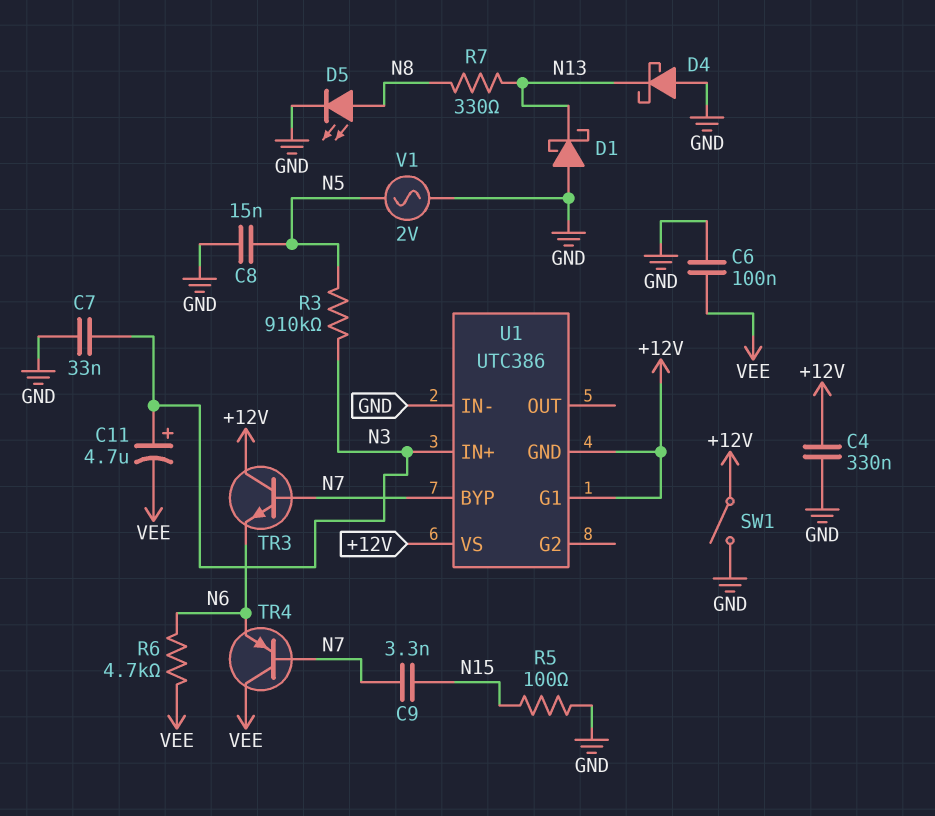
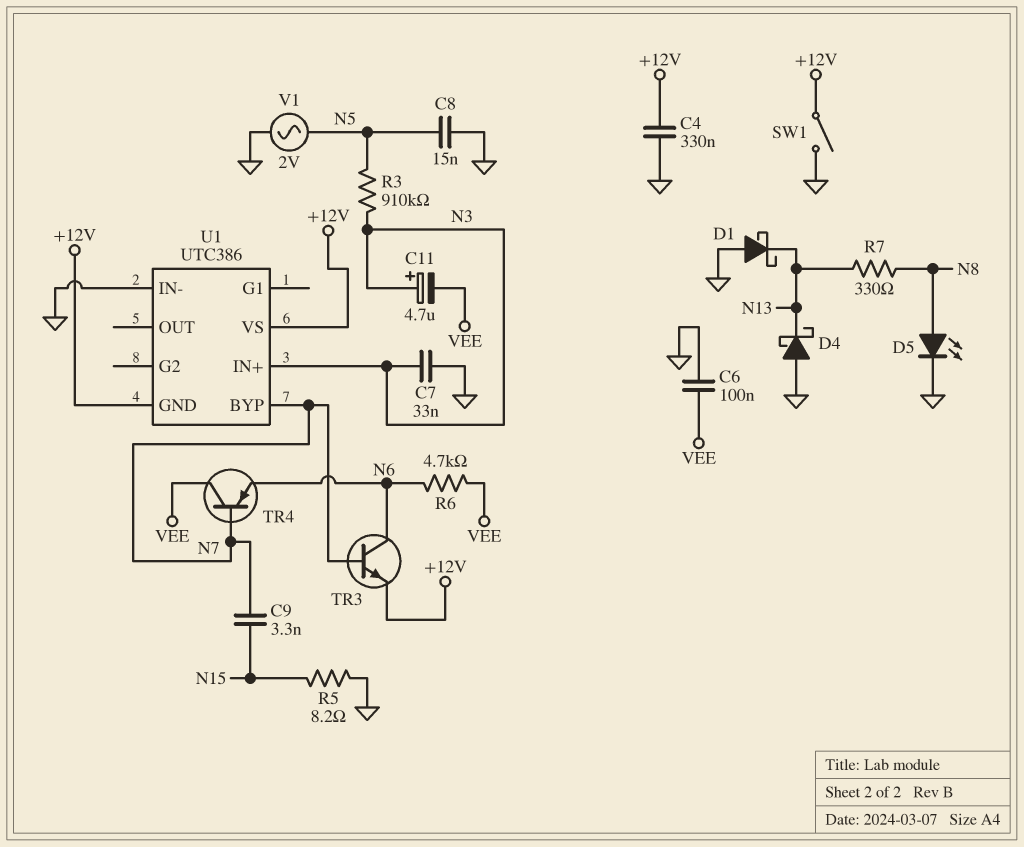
R5: 100 (GND, N15) -> 8.2 (GND, N15)
TR3: NPN (B N7, C +12V, E N6) -> NPN (B N7, C N6, E +12V)
U1 pin G1: +12V -> none

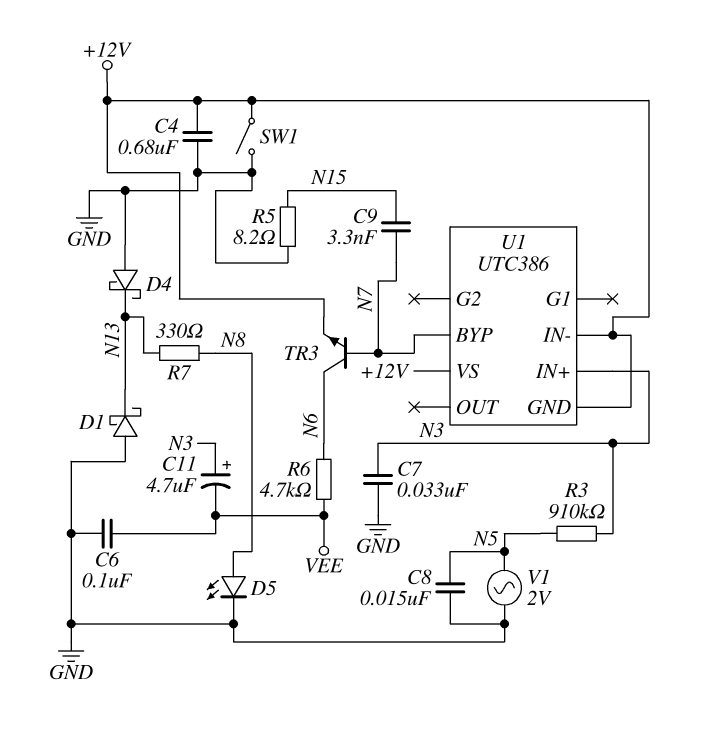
C4: 330nF (+12V, GND) -> 680nF (+12V, GND)
TR4: PNP (B N7, C VEE, E N6) -> none
U1 pin IN-: GND -> +12V

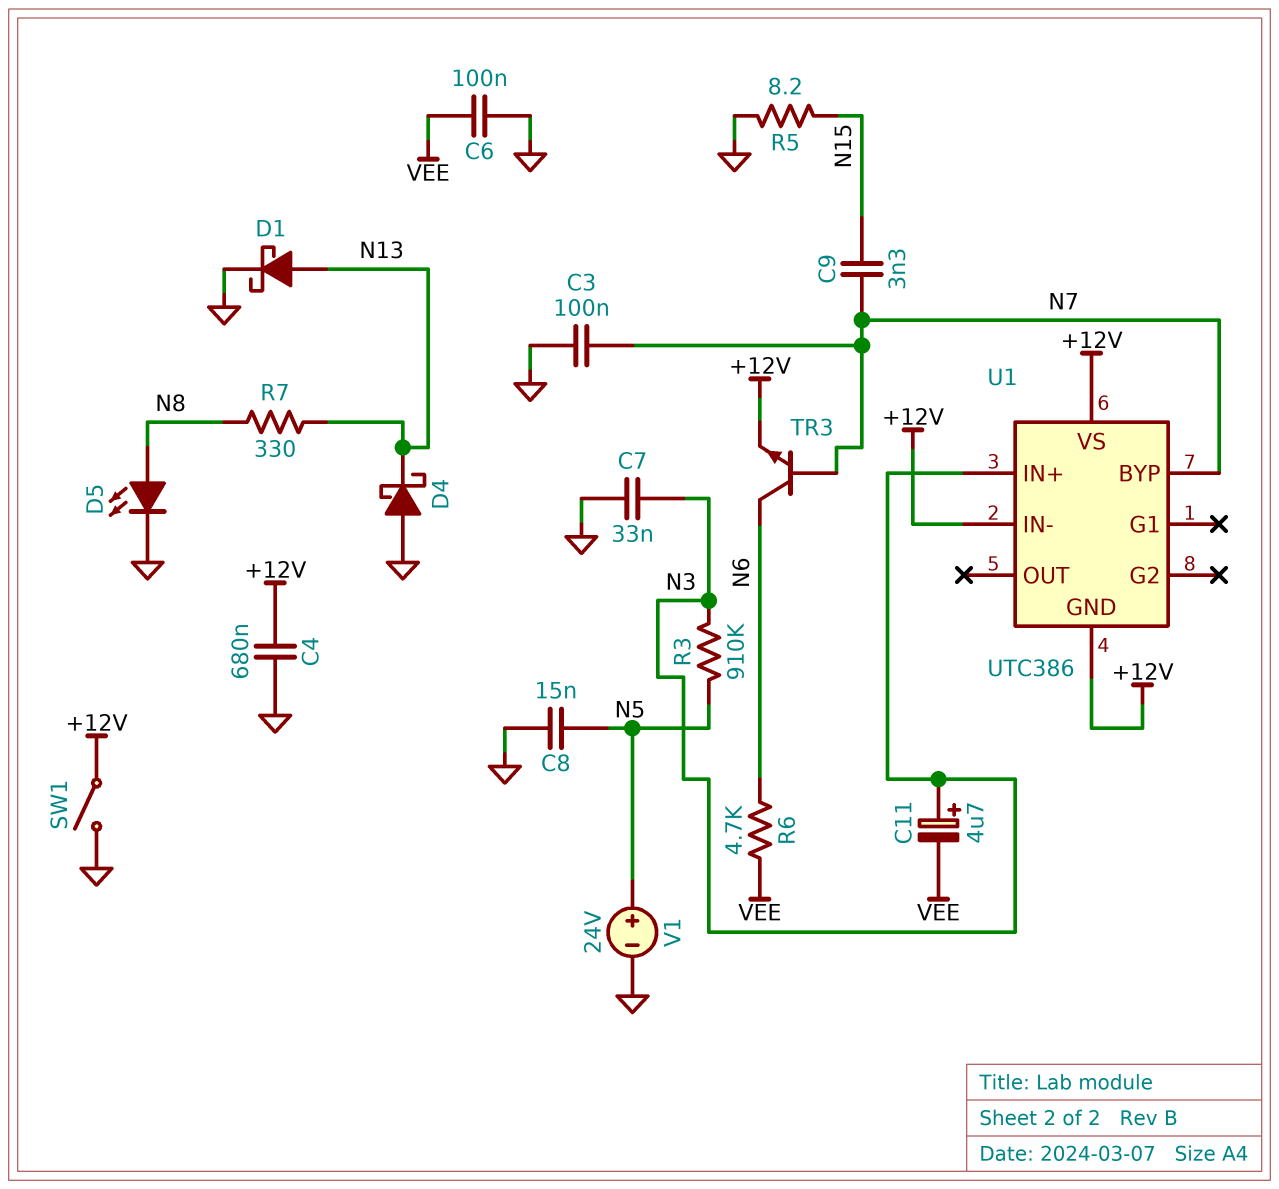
C3: none -> 100nF (GND, N7)
D1: schottky (A GND, K N13) -> schottky (A N13, K GND)
V1: AC 2V (GND, N5) -> 24V (plus N5, minus GND)

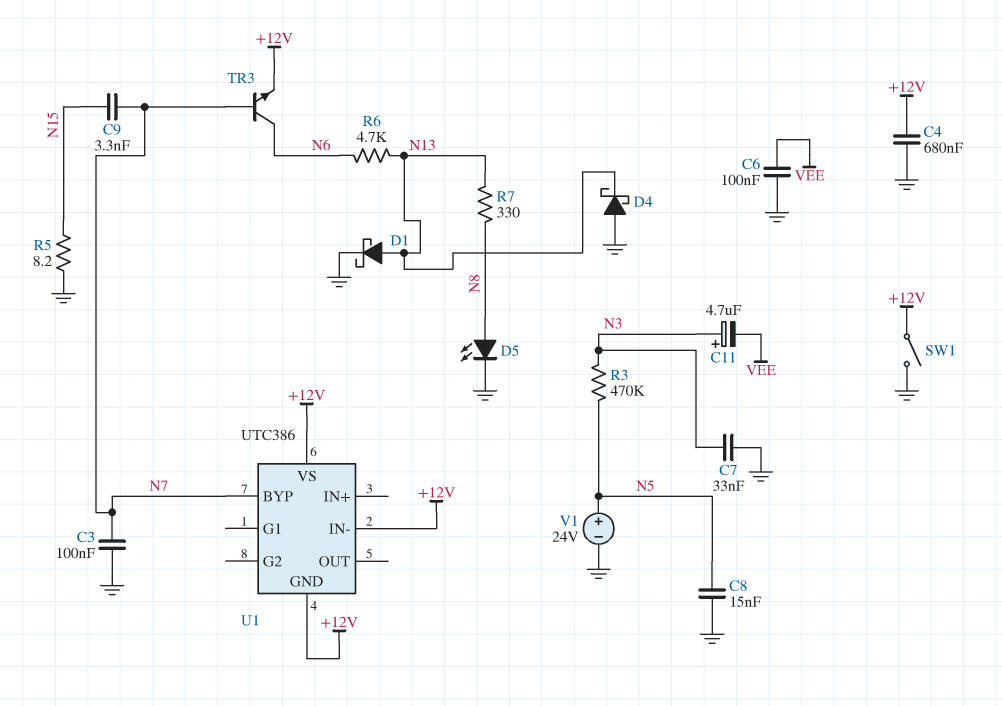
R3: 910k (N3, N5) -> 470k (N3, N5)
R6: 4.7k (N6, VEE) -> 4.7k (N6, N13)
U1 pin IN+: N3 -> none

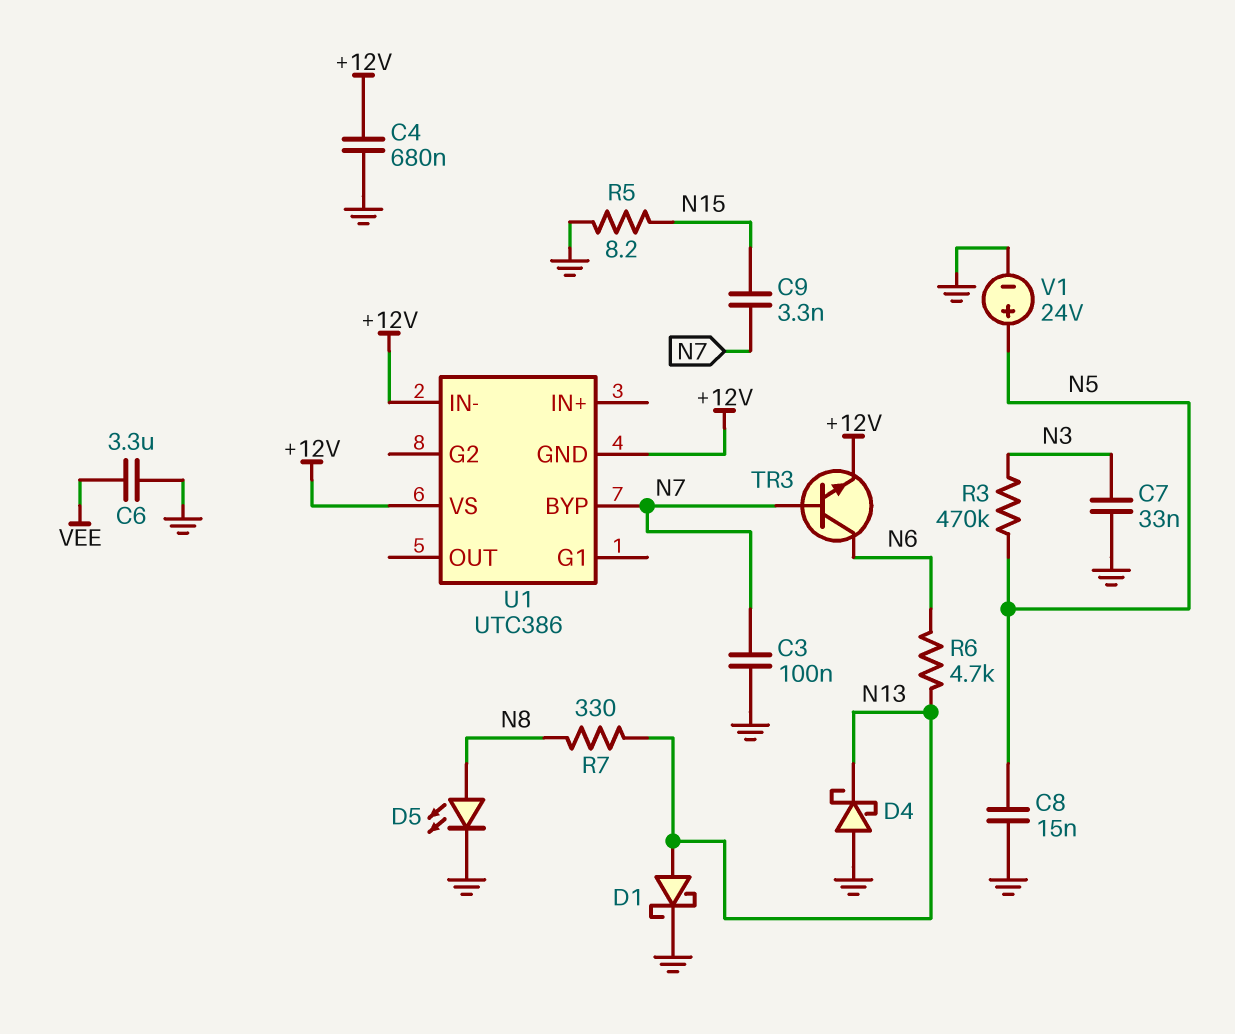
C6: 100nF (GND, VEE) -> 3.3uF (GND, VEE)
C11: 4.7uF (plus N3, minus VEE) -> none
SW1: switch (+12V, GND) -> none

